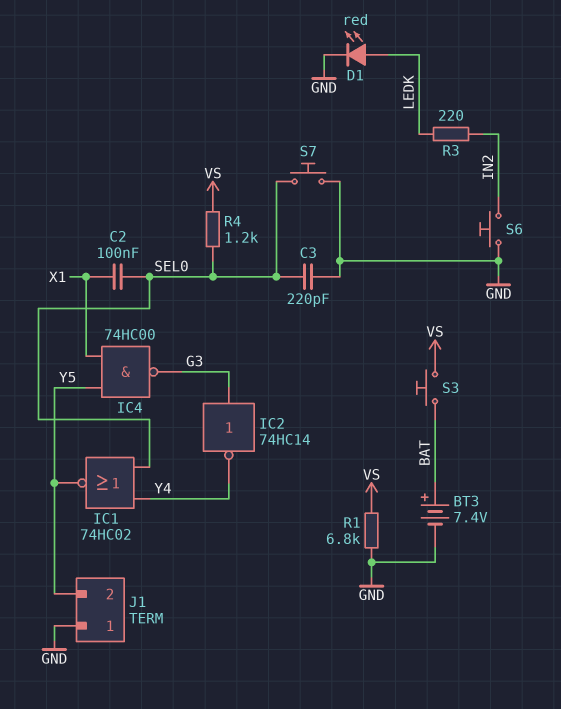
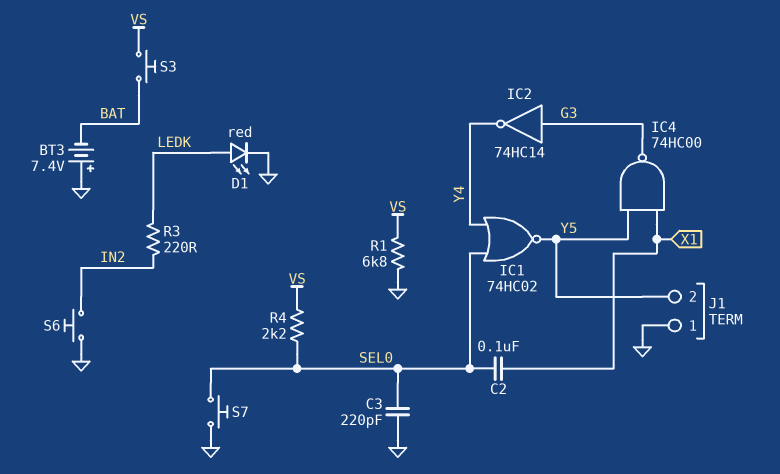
BT3: 7.4V (plus BAT, minus GND) -> 7.4V (plus GND, minus BAT)
R4: 1.2k (SEL0, VS) -> 2.2k (SEL0, VS)

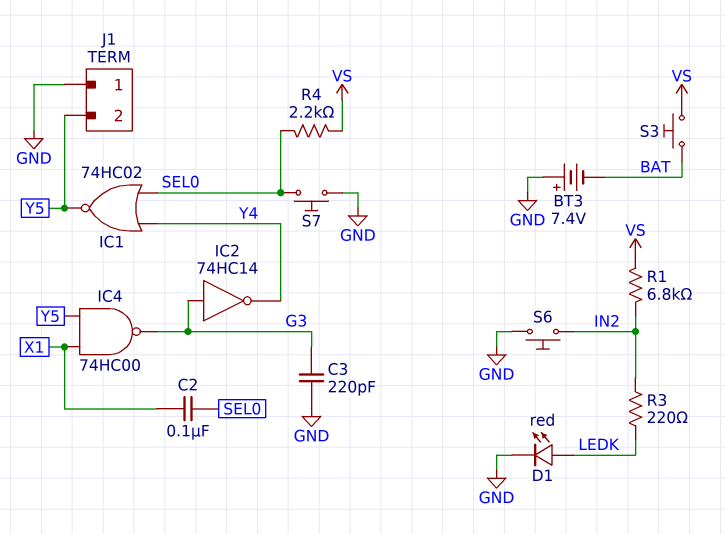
C3: 220pF (GND, SEL0) -> 220pF (G3, GND)
R1: 6.8k (GND, VS) -> 6.8k (IN2, VS)

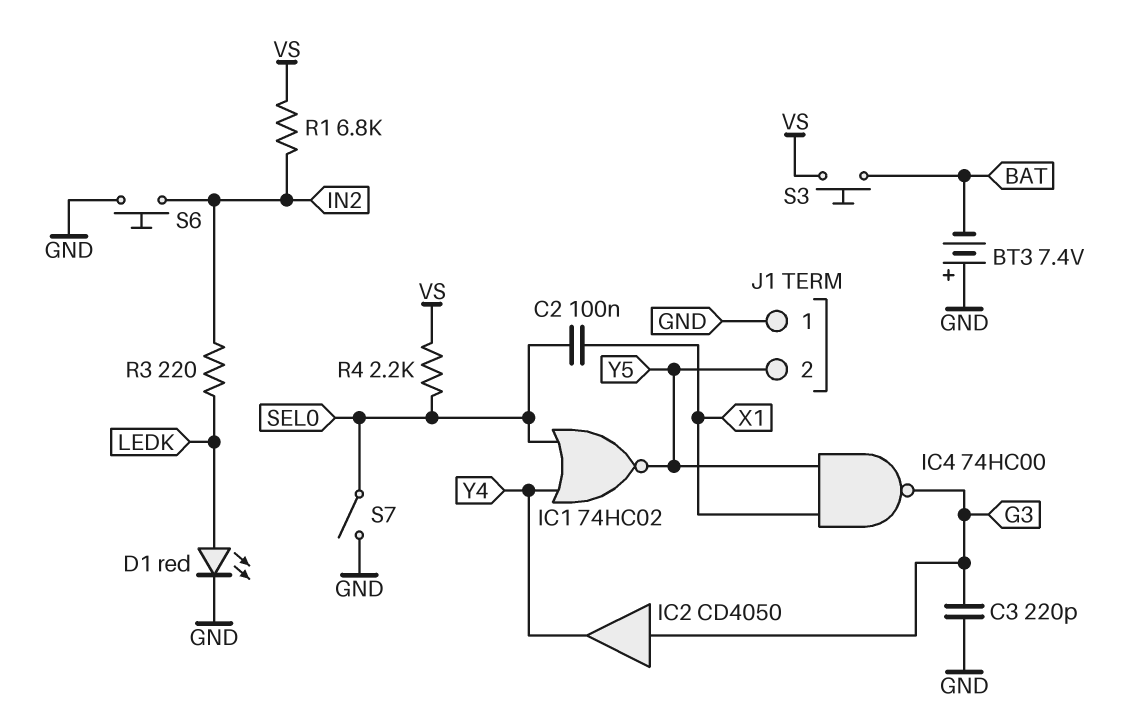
IC2: NOT 74HC14 (in G3, out Y4) -> buffer CD4050 (in G3, out Y4)
S7: button (GND, SEL0) -> switch (GND, SEL0)

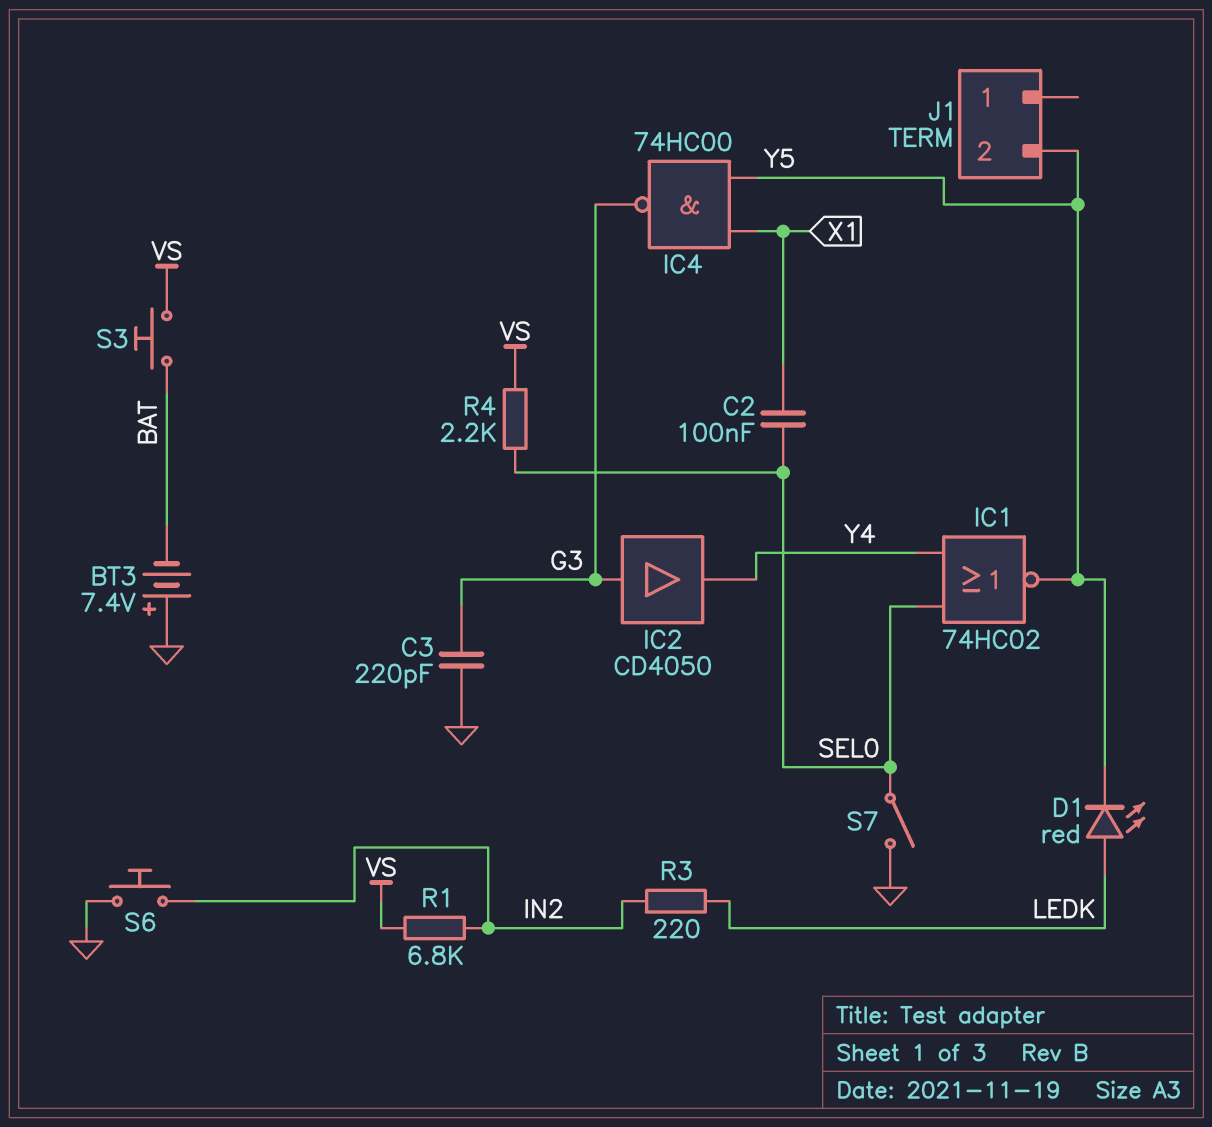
D1: LED red (A LEDK, K GND) -> LED red (A LEDK, K Y5)
J1 pin 1: GND -> none

